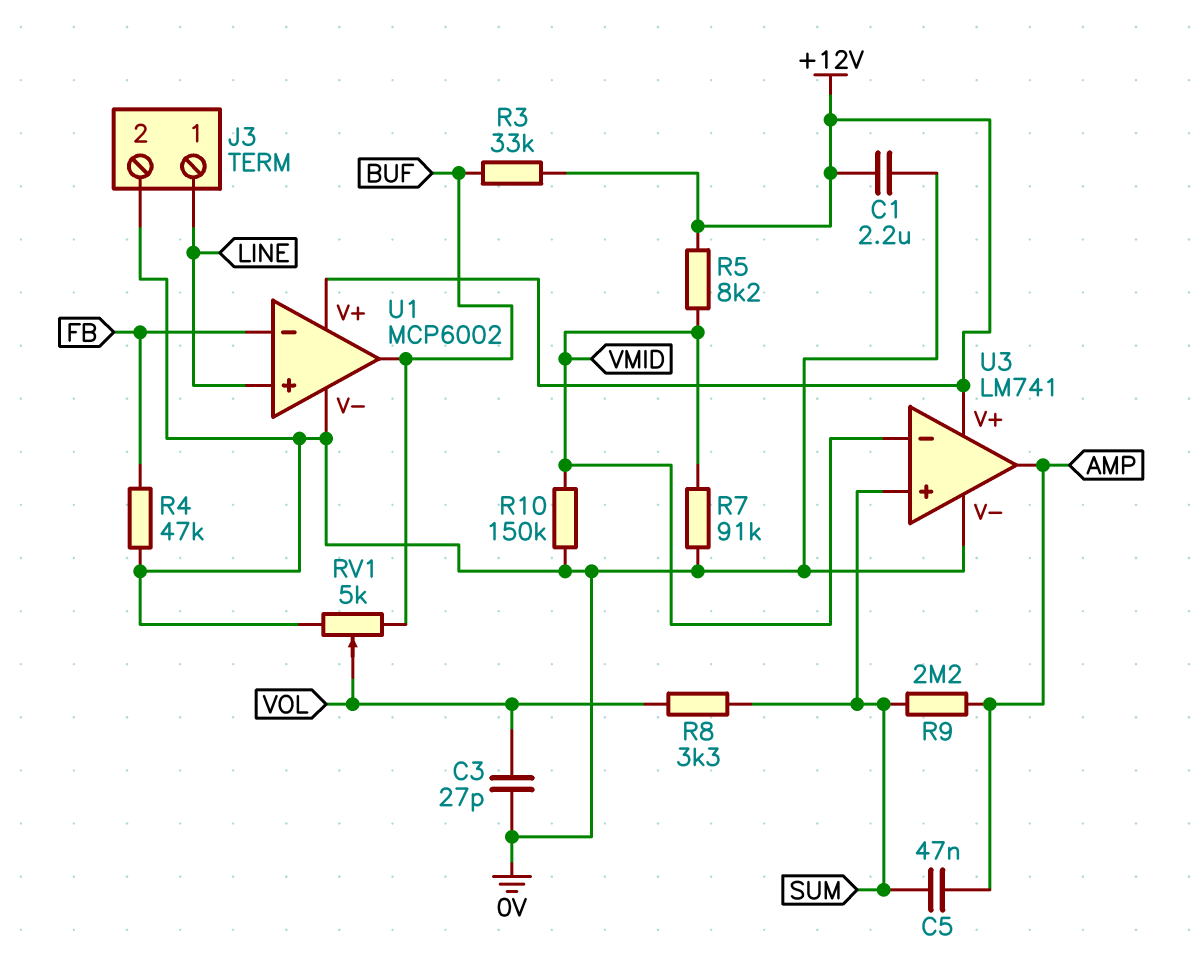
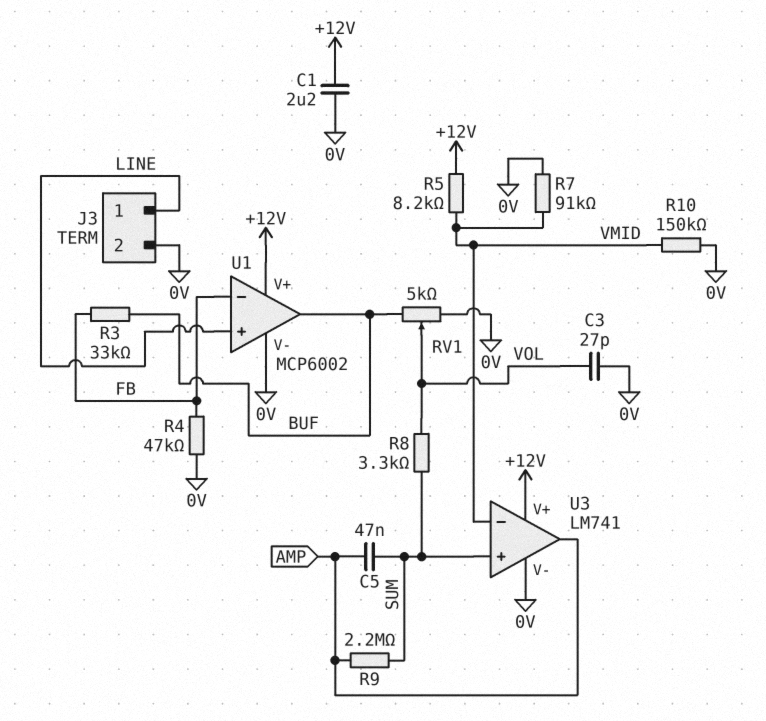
R3: 33k (+12V, BUF) -> 33k (BUF, FB)

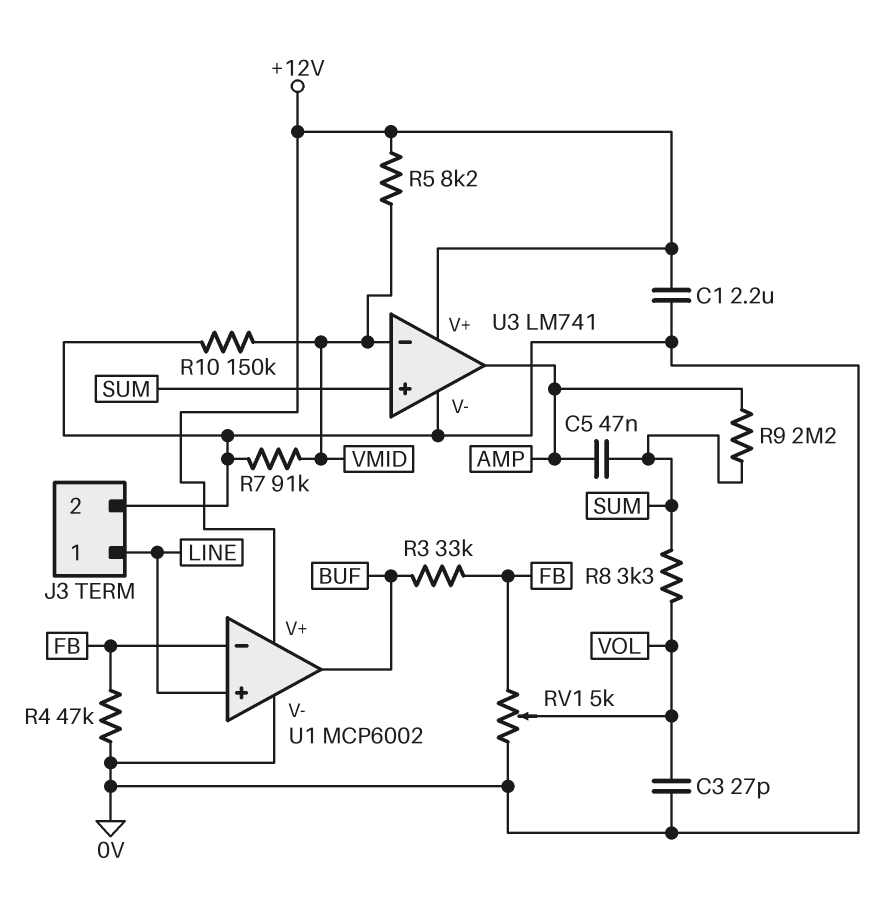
RV1: 5k (0V, BUF, wiper VOL) -> 5k (0V, FB, wiper VOL)

